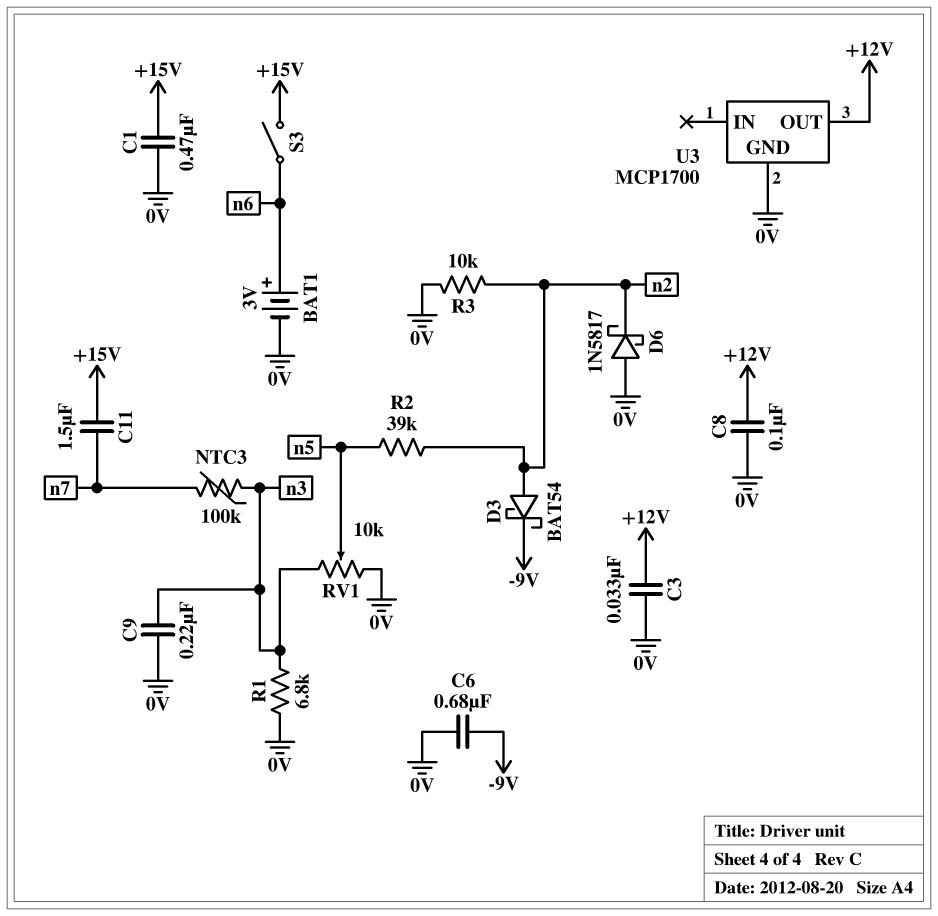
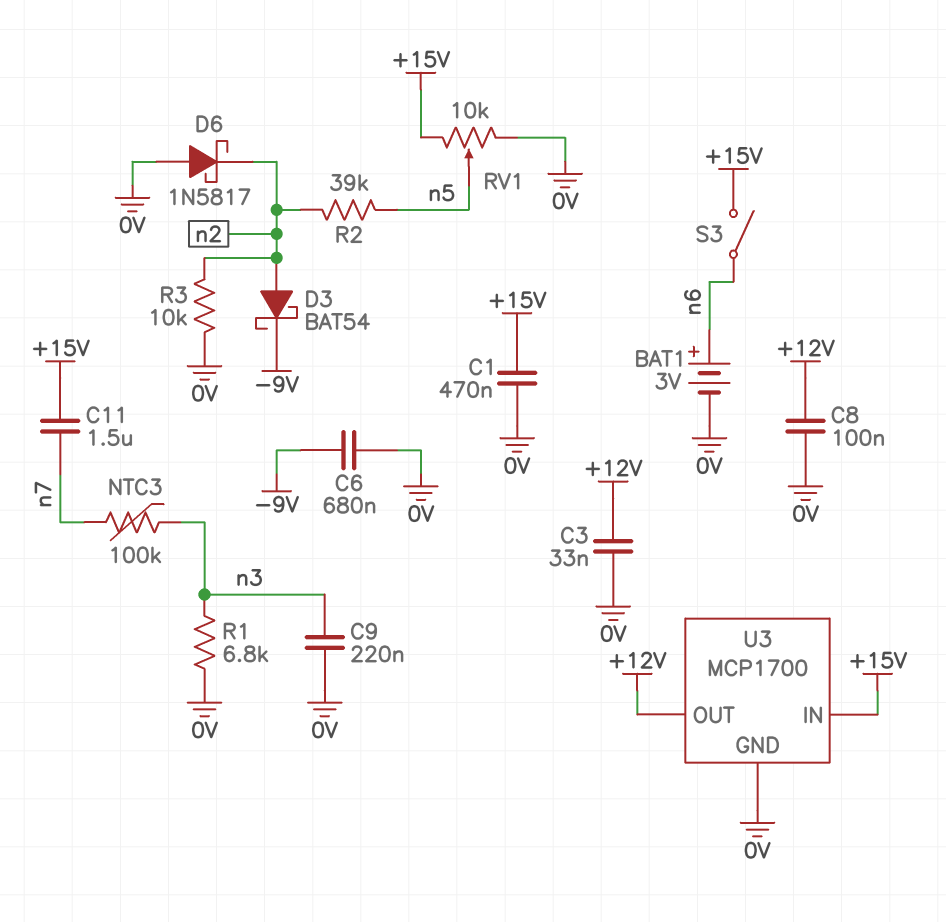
RV1: 10k (0V, n3, wiper n5) -> 10k (+15V, 0V, wiper n5)
U3 pin IN: none -> +15V

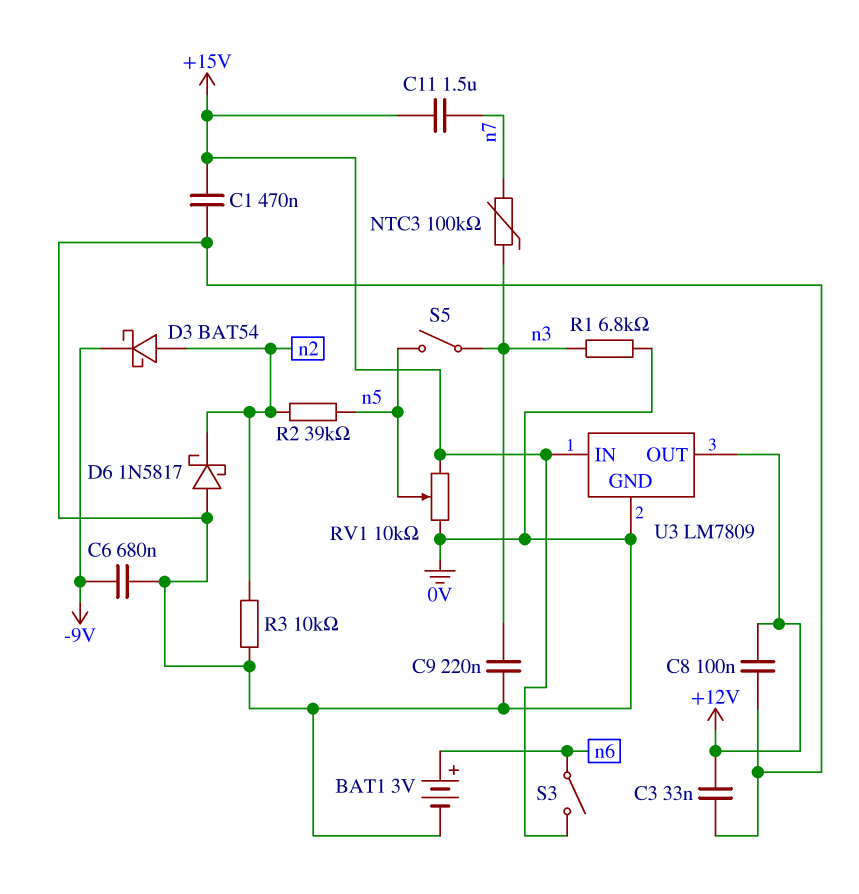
S5: none -> switch (n3, n5)
U3: MCP1700 -> LM7809

